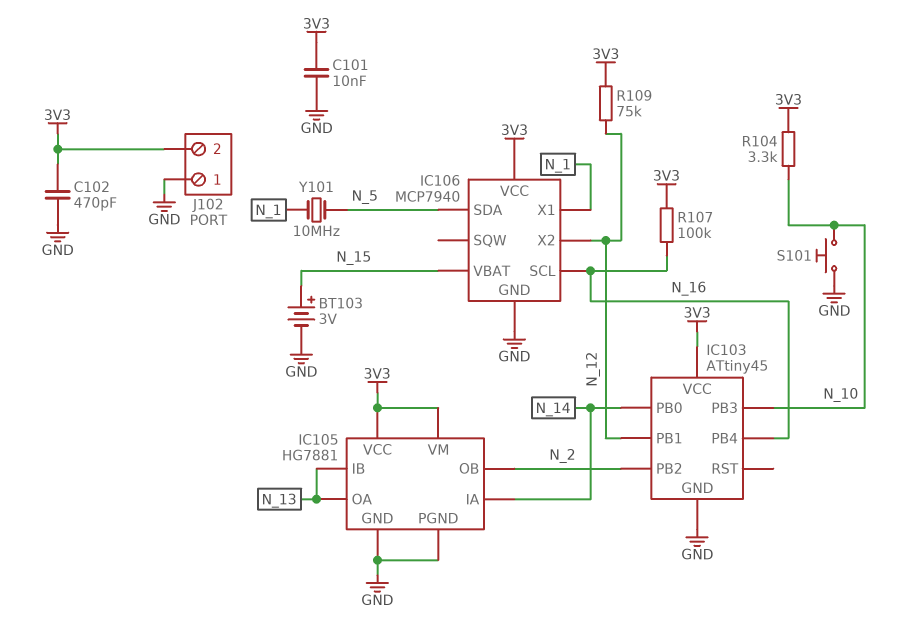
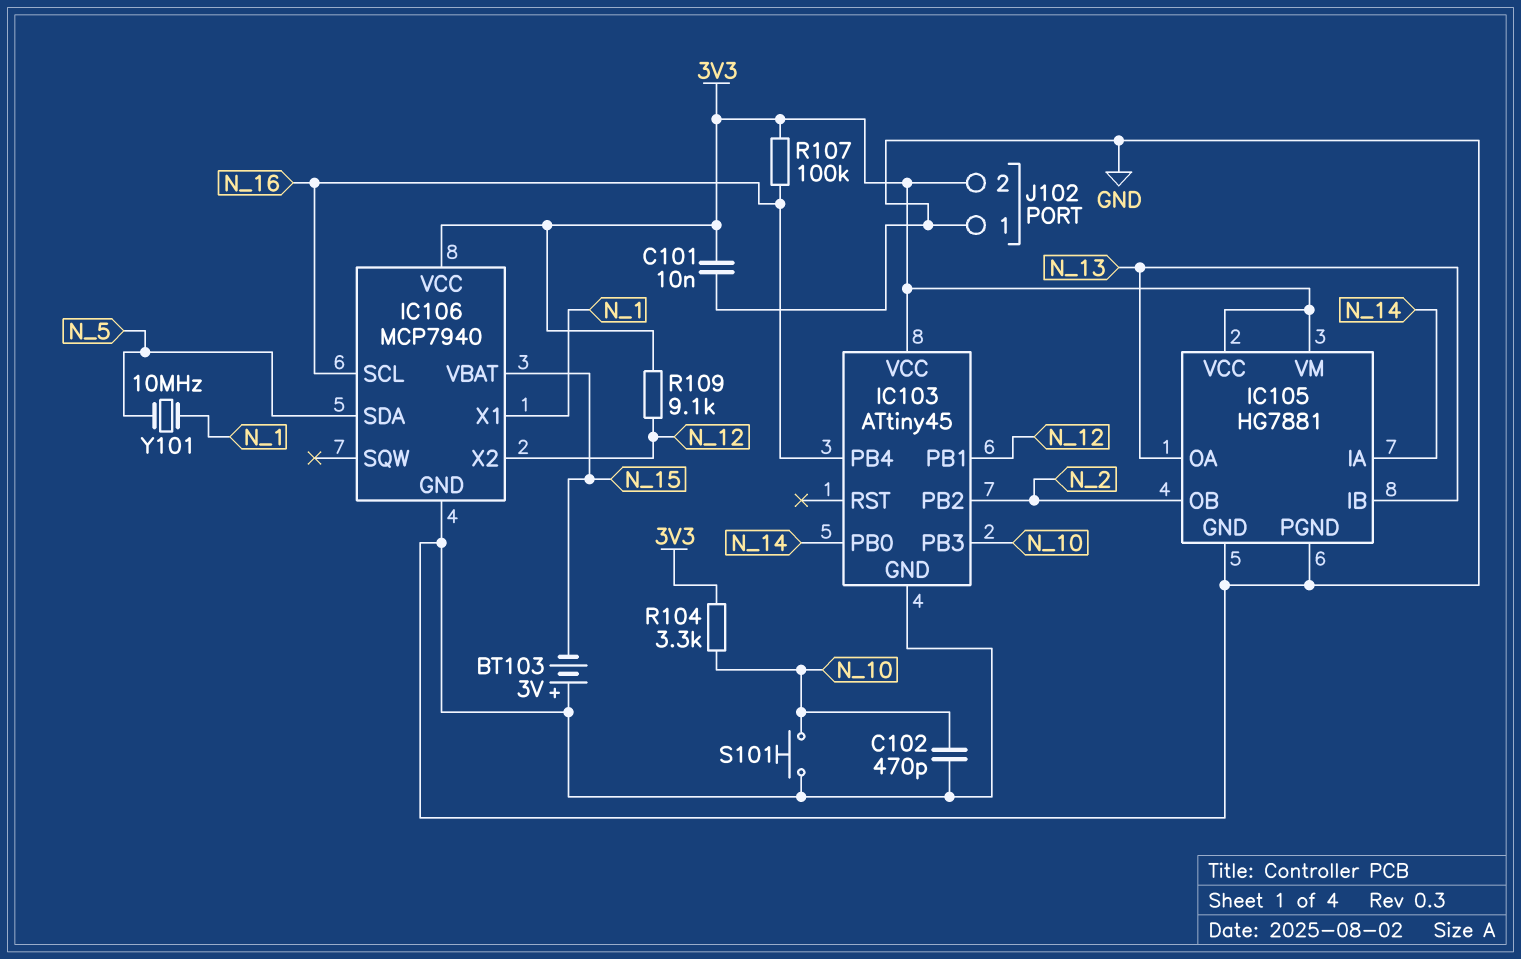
BT103: 3V (plus N_15, minus GND) -> 3V (plus GND, minus N_15)
C102: 470pF (3V3, GND) -> 470pF (GND, N_10)
R109: 75k (3V3, N_12) -> 9.1k (3V3, N_12)

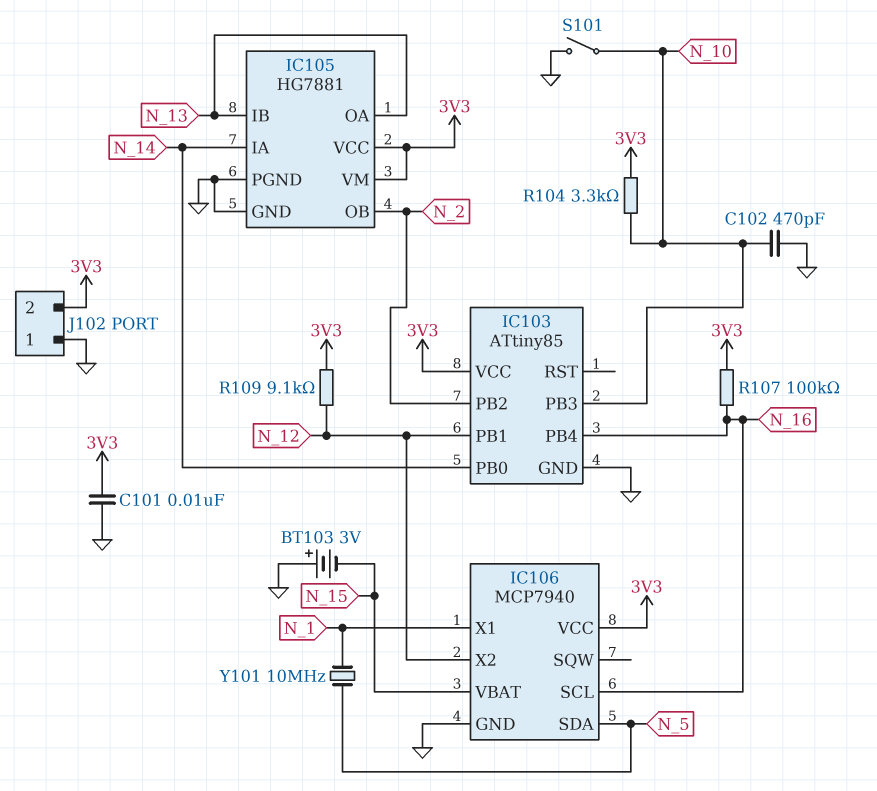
IC103: ATtiny45 -> ATtiny85
S101: button (GND, N_10) -> switch (GND, N_10)

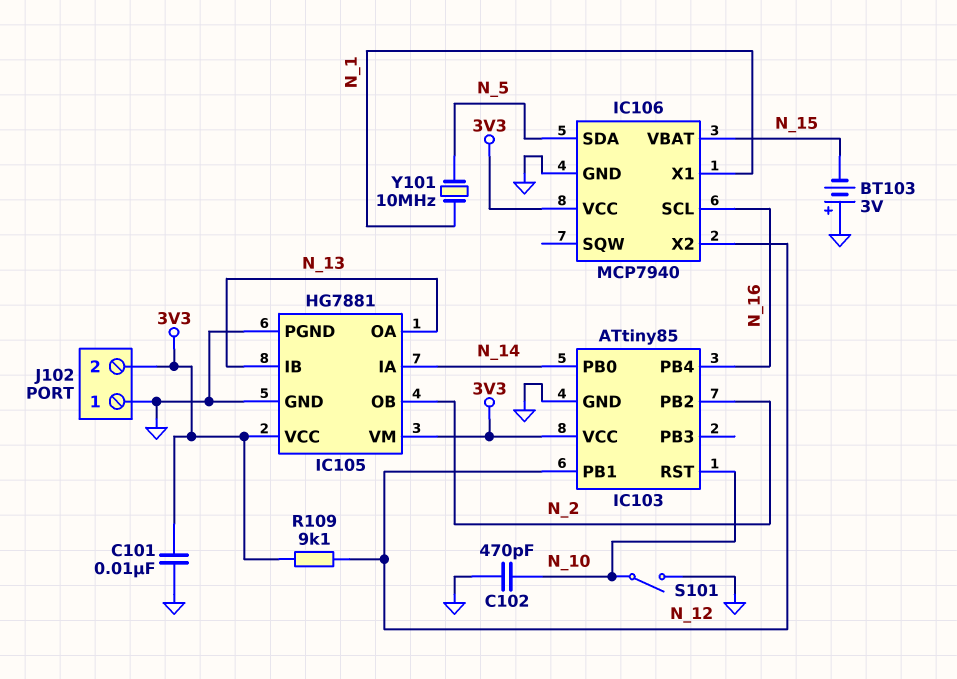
IC103 pin PB3: N_10 -> none
IC103 pin RST: none -> N_10
R104: 3.3k (3V3, N_10) -> none
R107: 100k (3V3, N_16) -> none

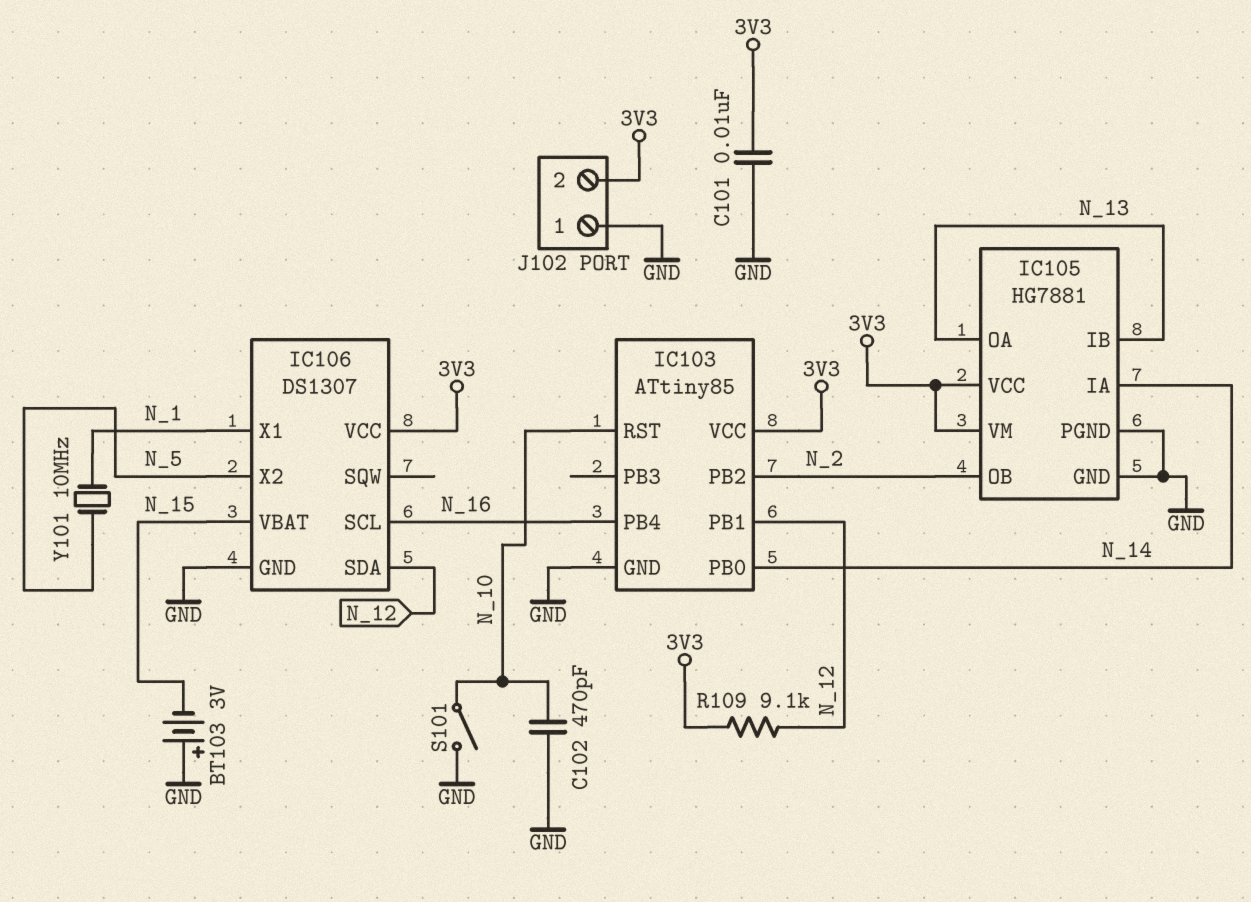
IC106: MCP7940 -> DS1307
IC106 pin SDA: N_5 -> N_12
IC106 pin X2: N_12 -> N_5

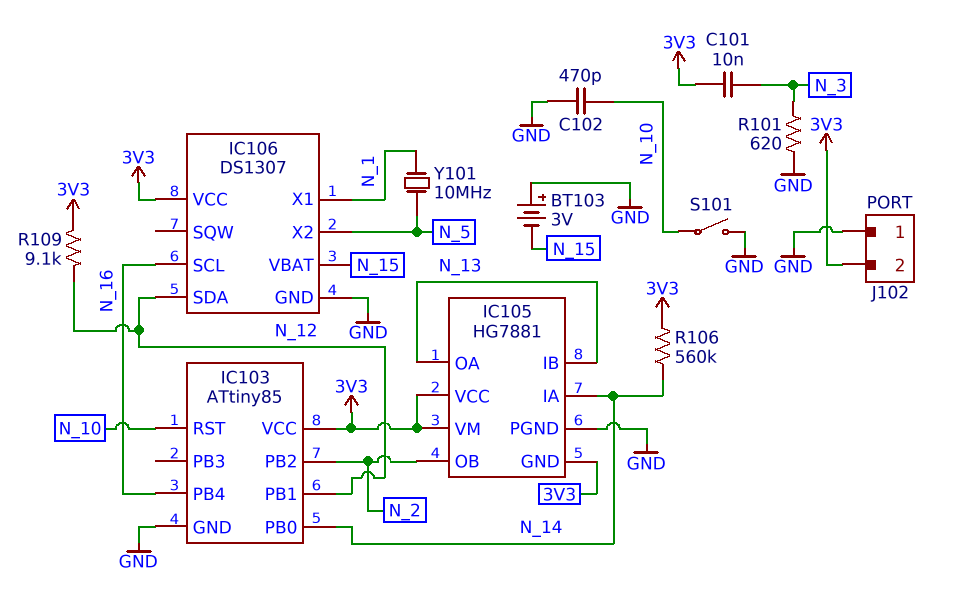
C101: 10nF (3V3, GND) -> 10nF (3V3, N_3)
IC105 pin GND: GND -> 3V3
R101: none -> 620 (GND, N_3)
R106: none -> 560k (3V3, N_14)

